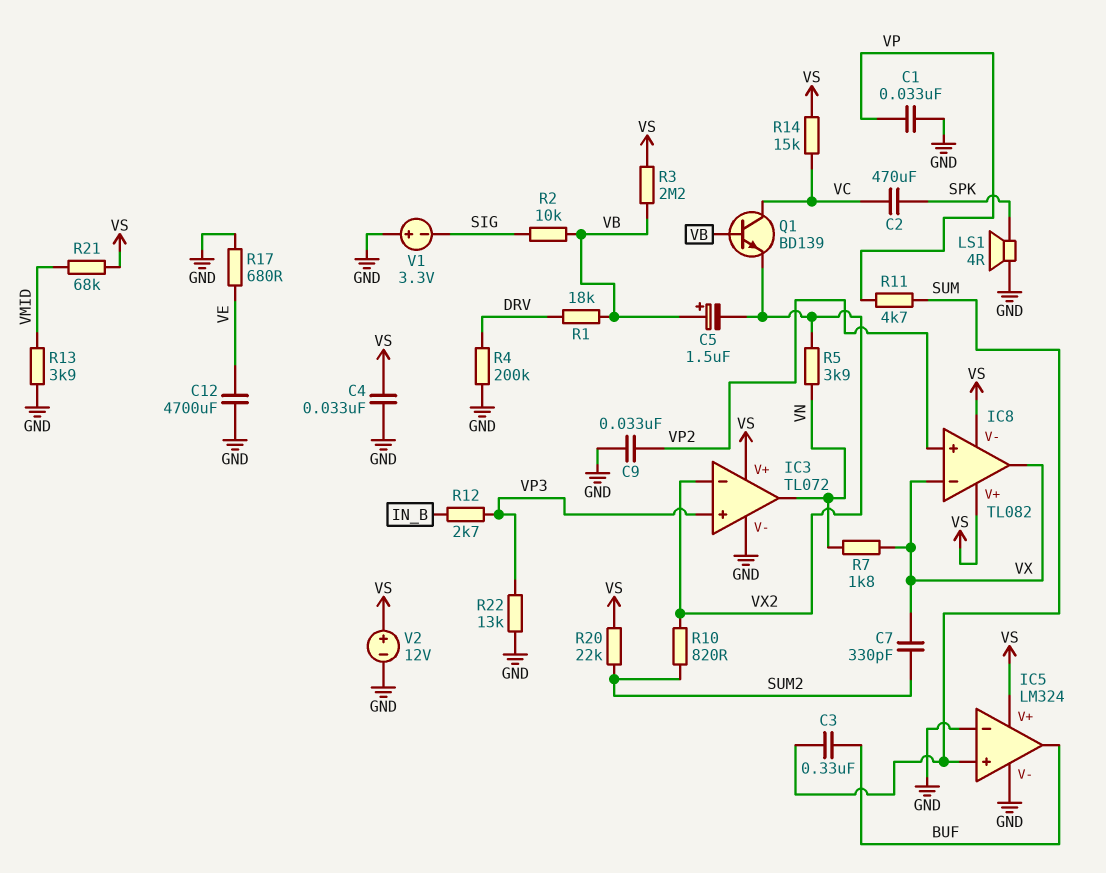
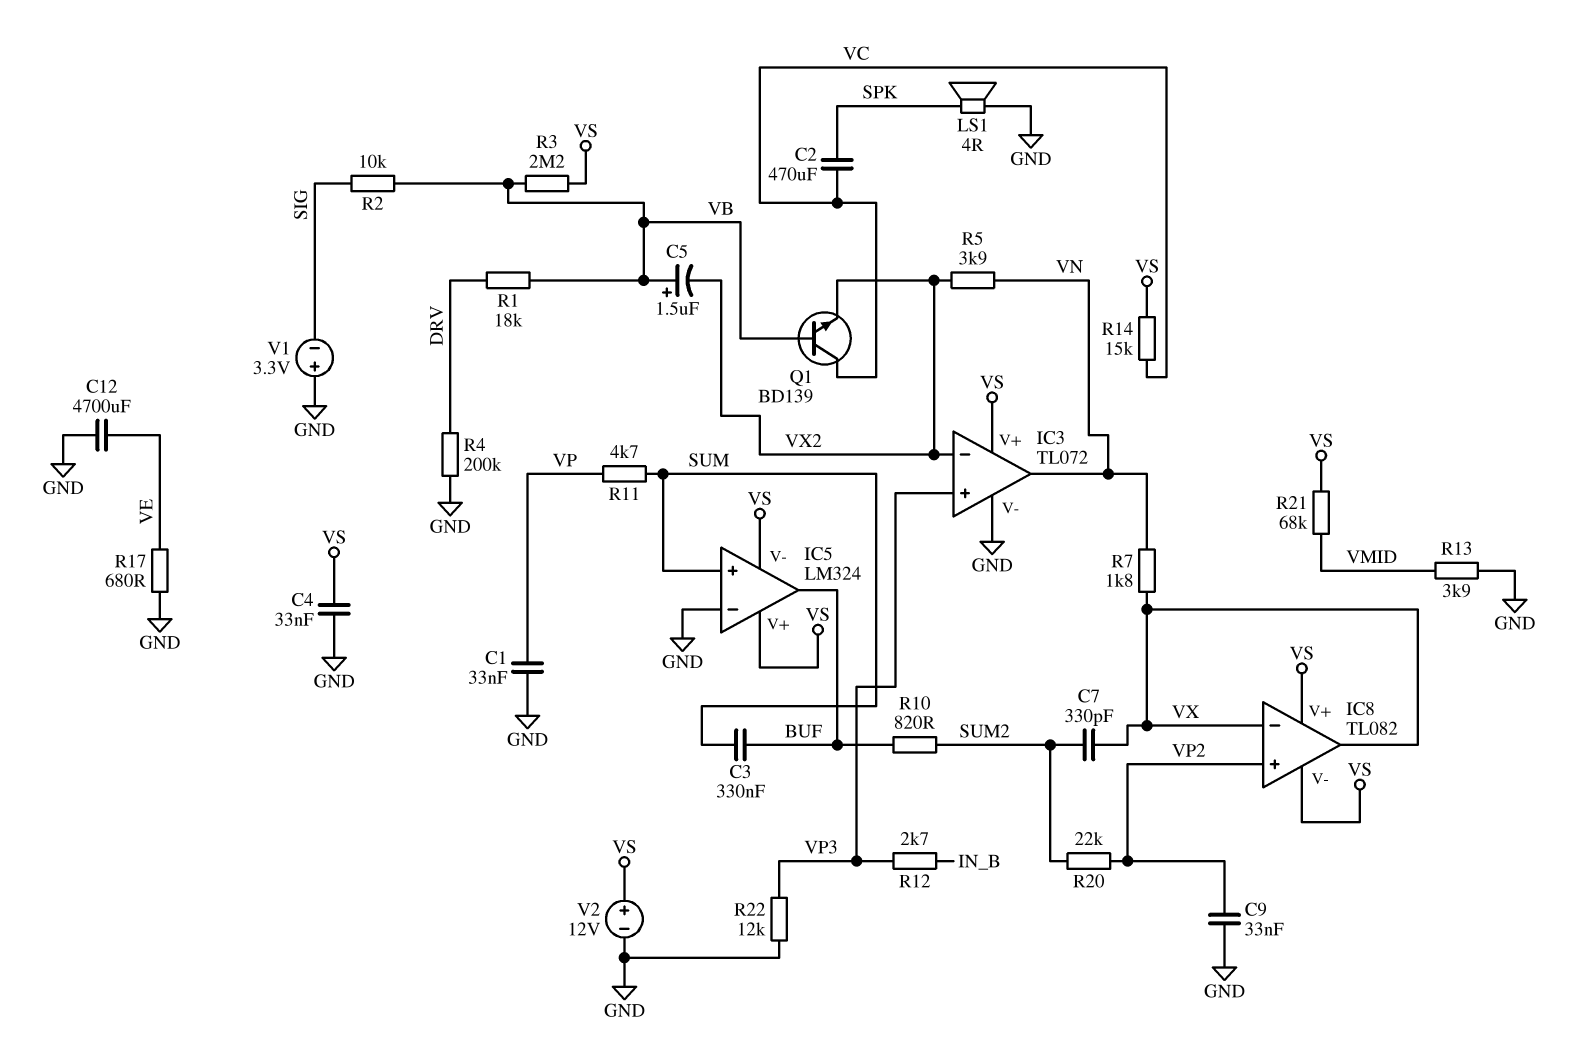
IC5 pin V-: GND -> VS
R10: 820 (SUM2, VX2) -> 820 (BUF, SUM2)
R20: 22k (SUM2, VS) -> 22k (SUM2, VP2)
R22: 13k (GND, VP3) -> 12k (GND, VP3)

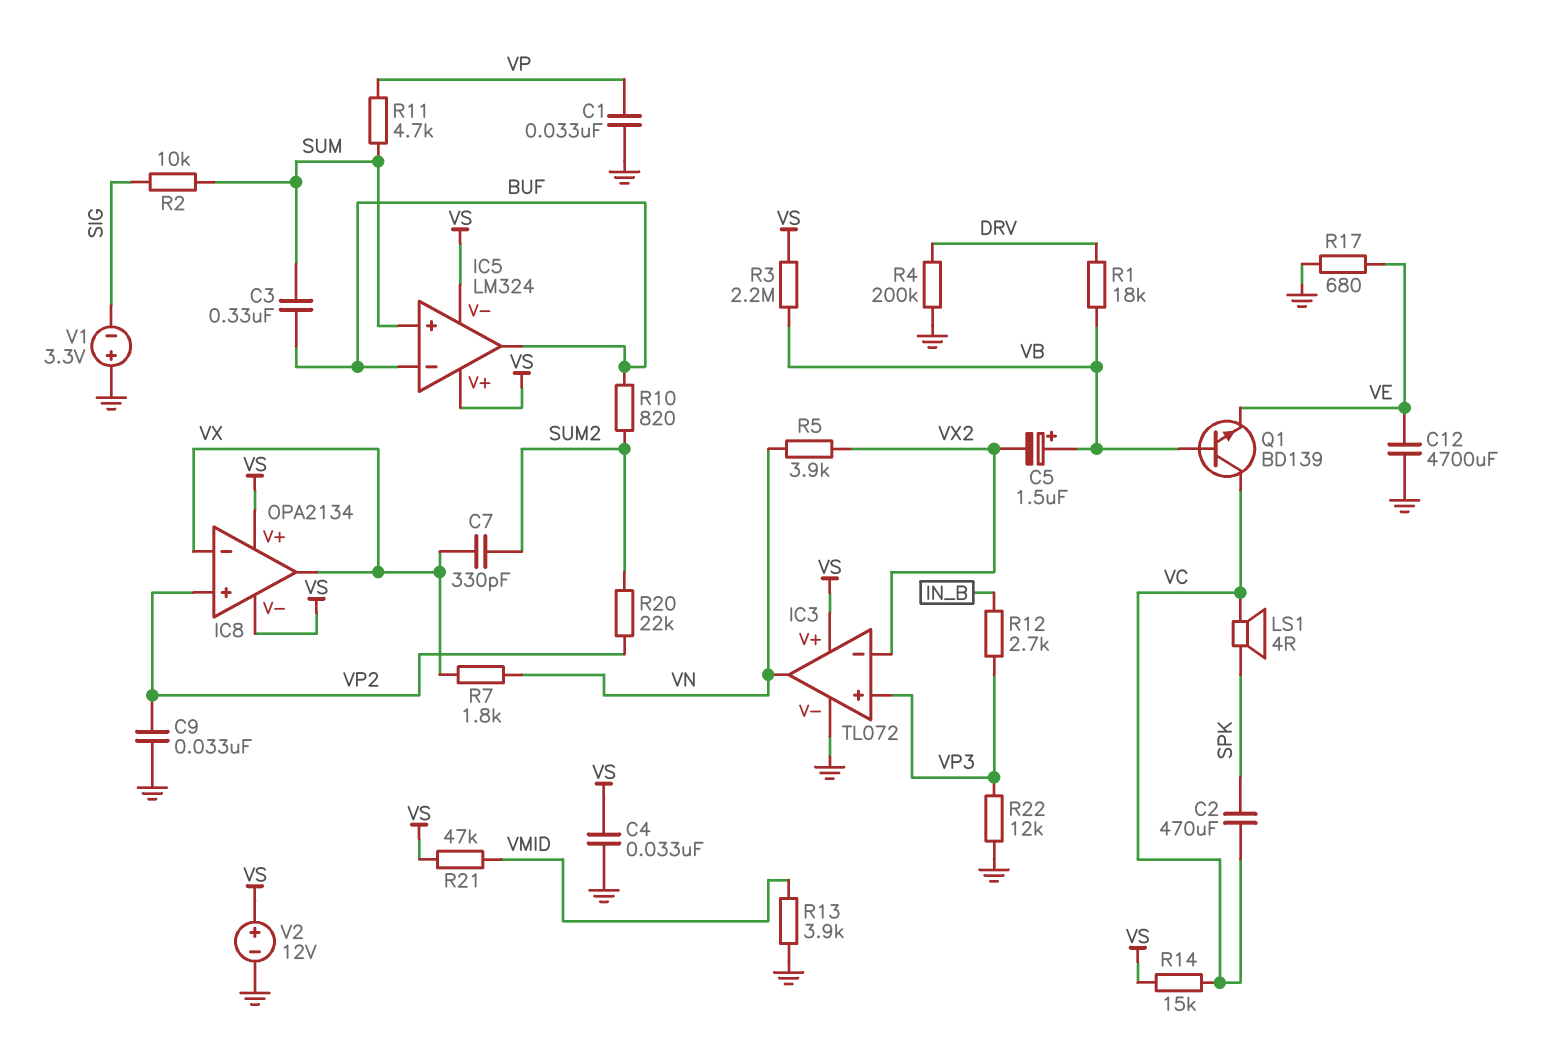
IC5 pin in-: GND -> BUF
IC8: TL082 -> OPA2134
LS1: speaker 4R (GND, SPK) -> speaker 4R (SPK, VC)
Q1: NPN BD139 (B VB, C VC, E VX2) -> NPN BD139 (B VB, C VC, E VE)
R2: 10k (SIG, VB) -> 10k (SIG, SUM)
R21: 68k (VMID, VS) -> 47k (VMID, VS)

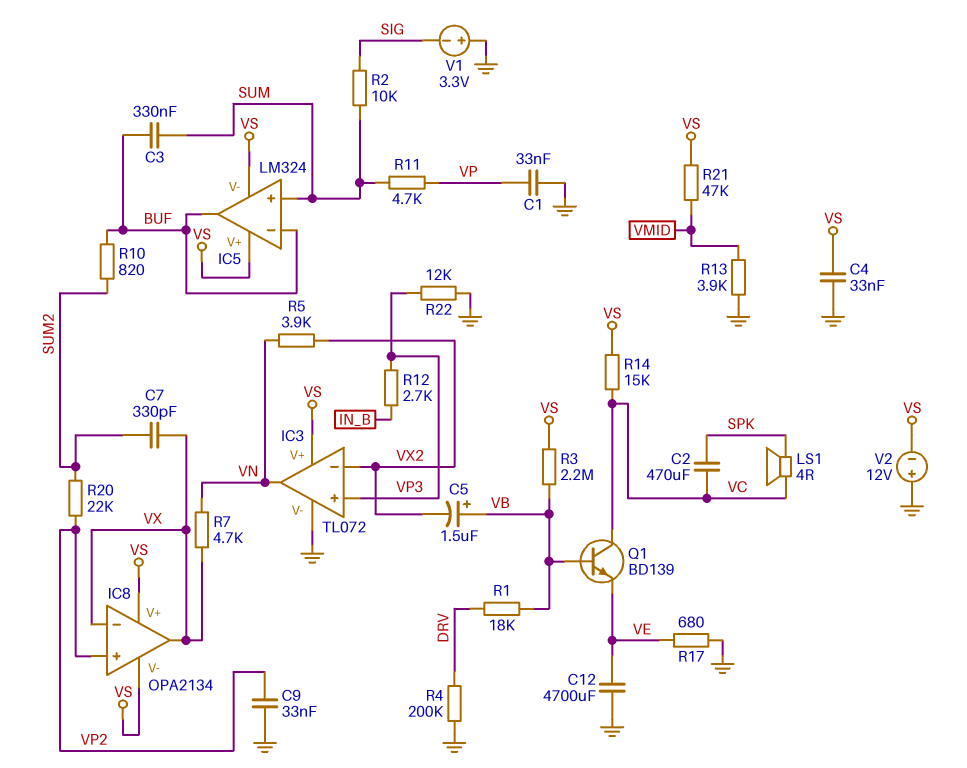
R7: 1.8k (VN, VX) -> 4.7k (VN, VX)
V2: 12V (plus VS, minus GND) -> 12V (plus GND, minus VS)

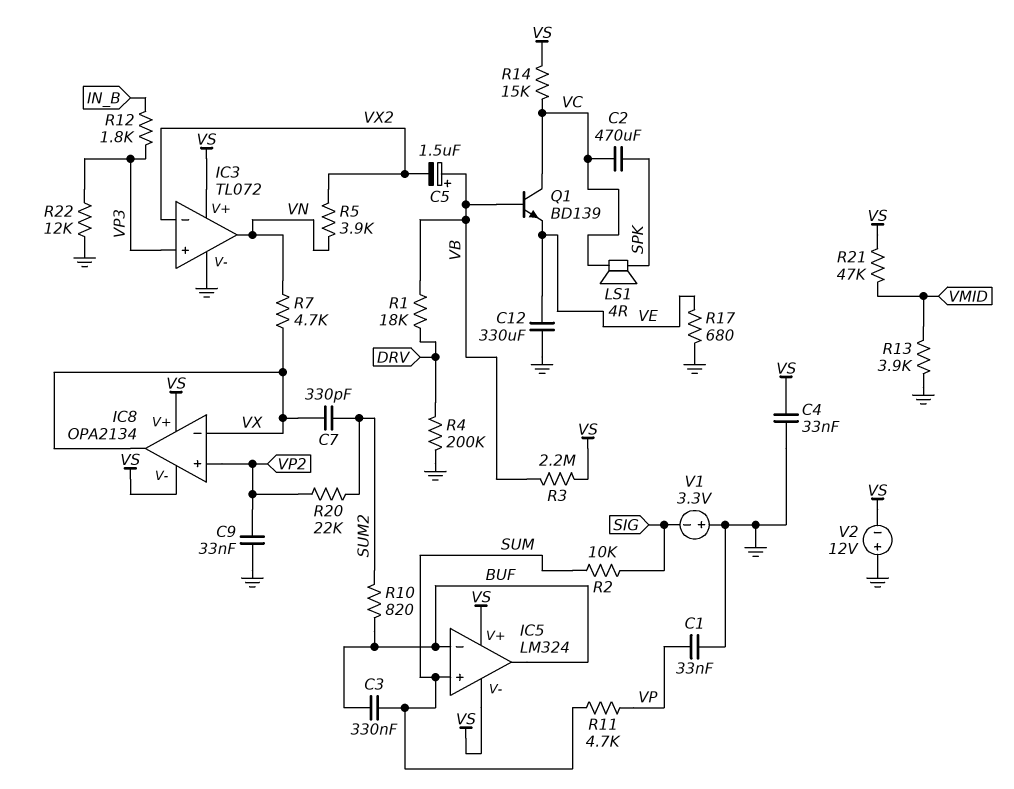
C12: 4700uF (GND, VE) -> 330uF (GND, VE)
R12: 2.7k (IN_B, VP3) -> 1.8k (IN_B, VP3)

